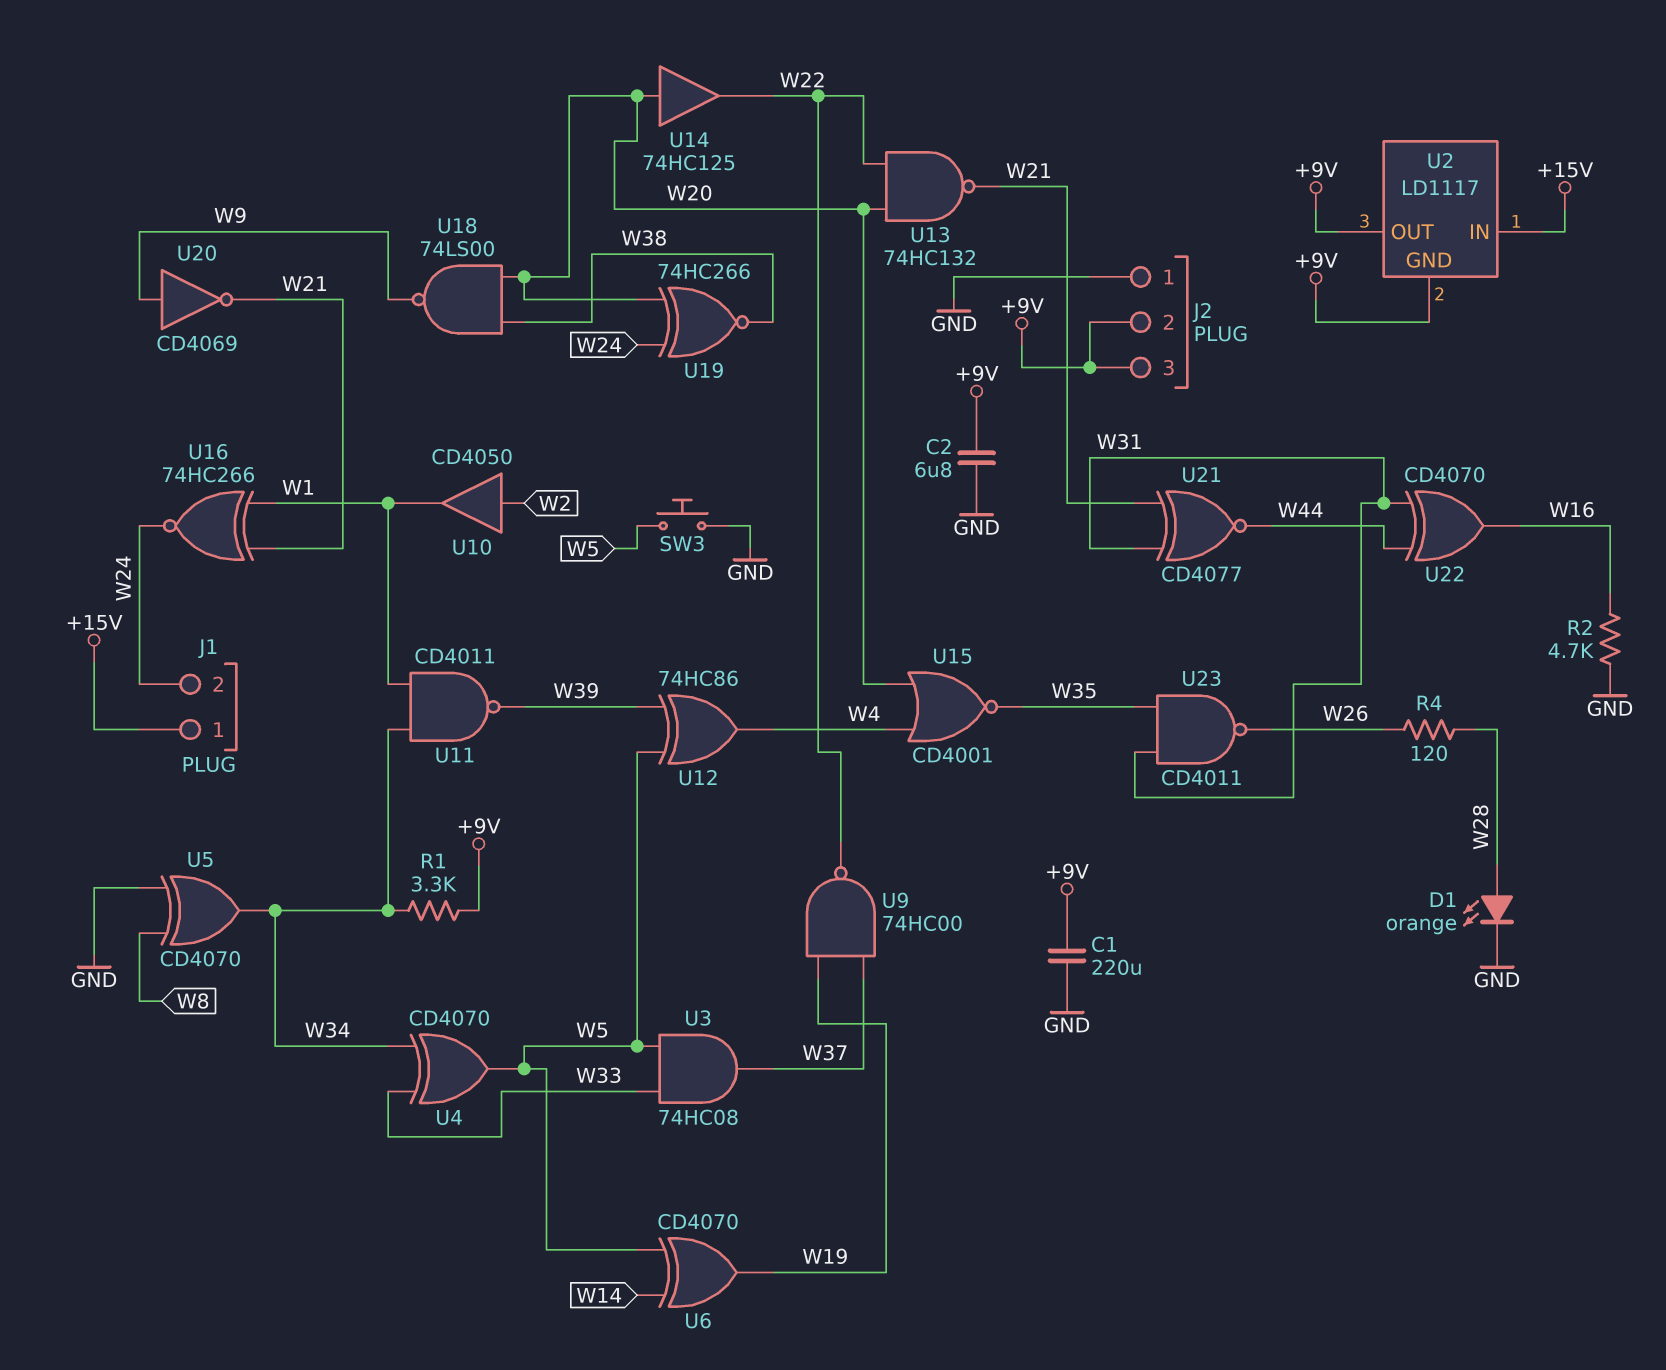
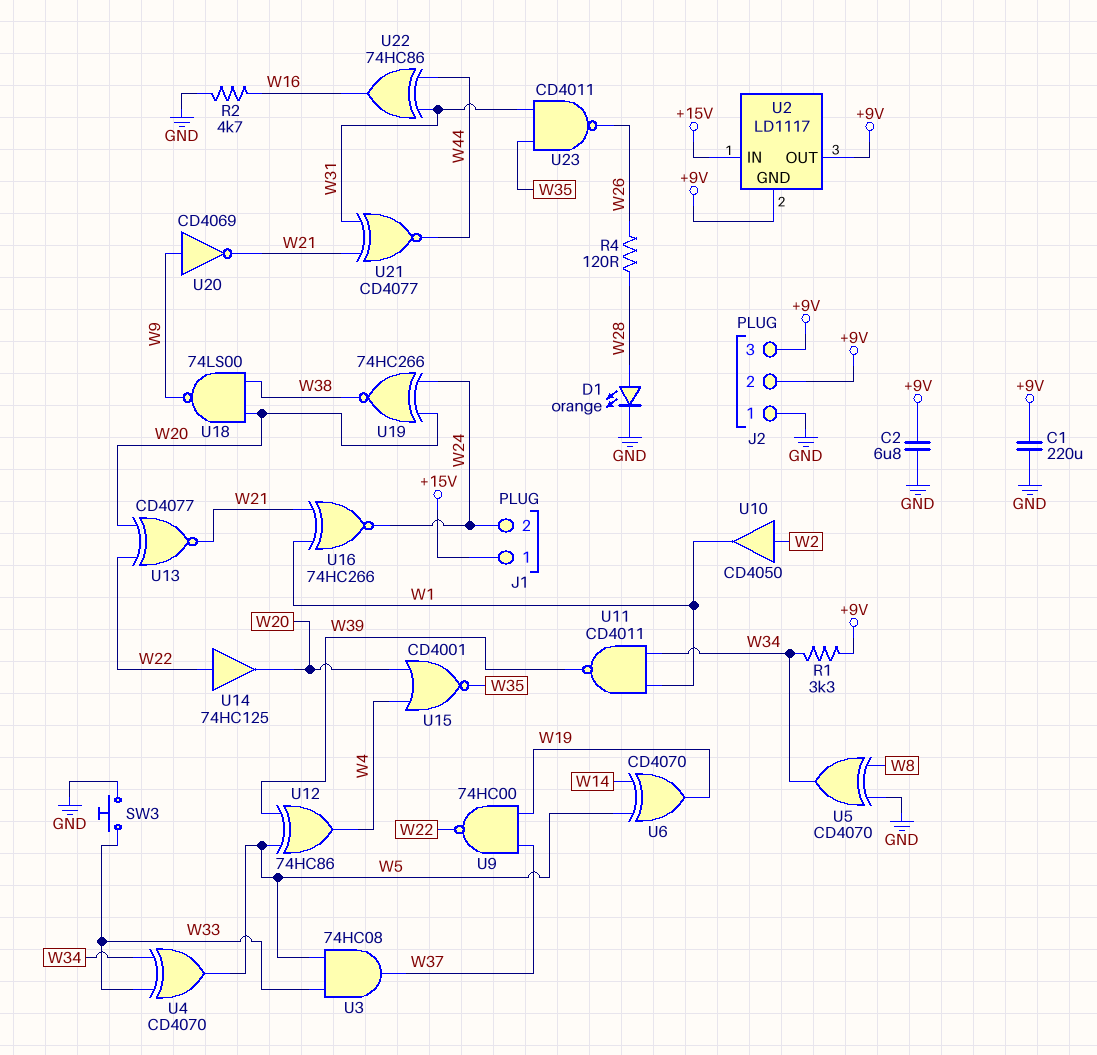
SW3: button (GND, W5) -> button (GND, W33)
U13: NAND 74HC132 (in W20, in W22, out W21) -> XNOR CD4077 (in W20, in W22, out W21)
U14: buffer 74HC125 (in W20, out W22) -> buffer 74HC125 (in W22, out W20)
U22: XOR CD4070 (in W31, in W44, out W16) -> XOR 74HC86 (in W31, in W44, out W16)

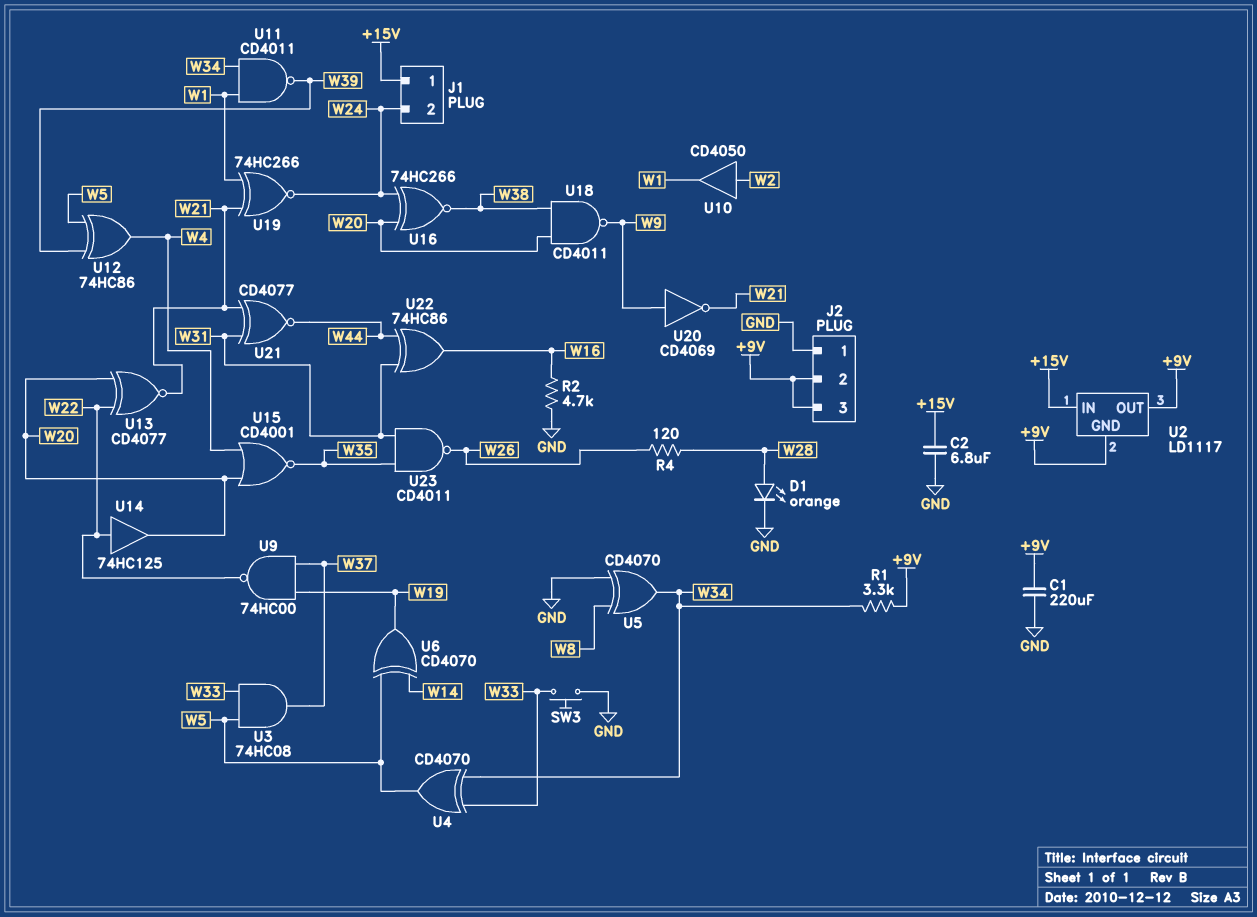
C2: 6.8uF (+9V, GND) -> 6.8uF (+15V, GND)
U16: XNOR 74HC266 (in W1, in W21, out W24) -> XNOR 74HC266 (in W20, in W24, out W38)
U18: NAND 74LS00 (in W20, in W38, out W9) -> NAND CD4011 (in W20, in W38, out W9)
U19: XNOR 74HC266 (in W20, in W24, out W38) -> XNOR 74HC266 (in W1, in W21, out W24)

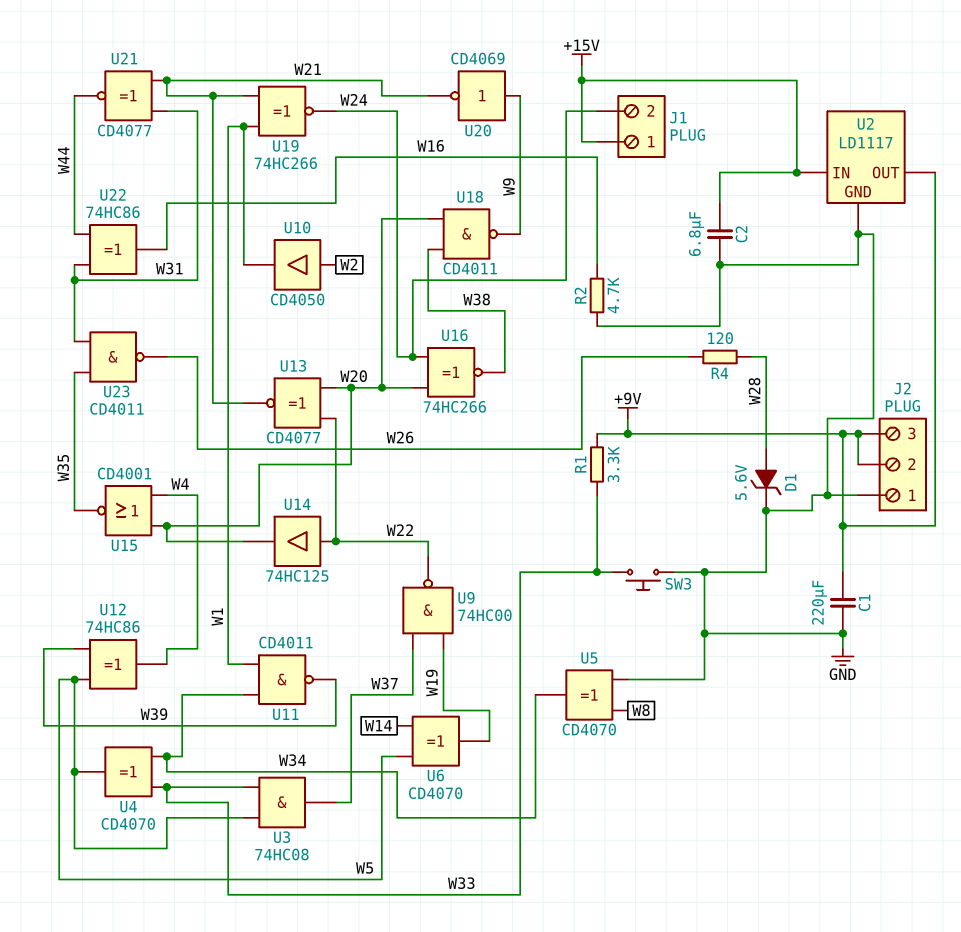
D1: LED orange (A W28, K GND) -> zener 5.6V (A W28, K GND)
R1: 3.3k (+9V, W34) -> 3.3k (+9V, W33)
U2 pin GND: +9V -> GND

